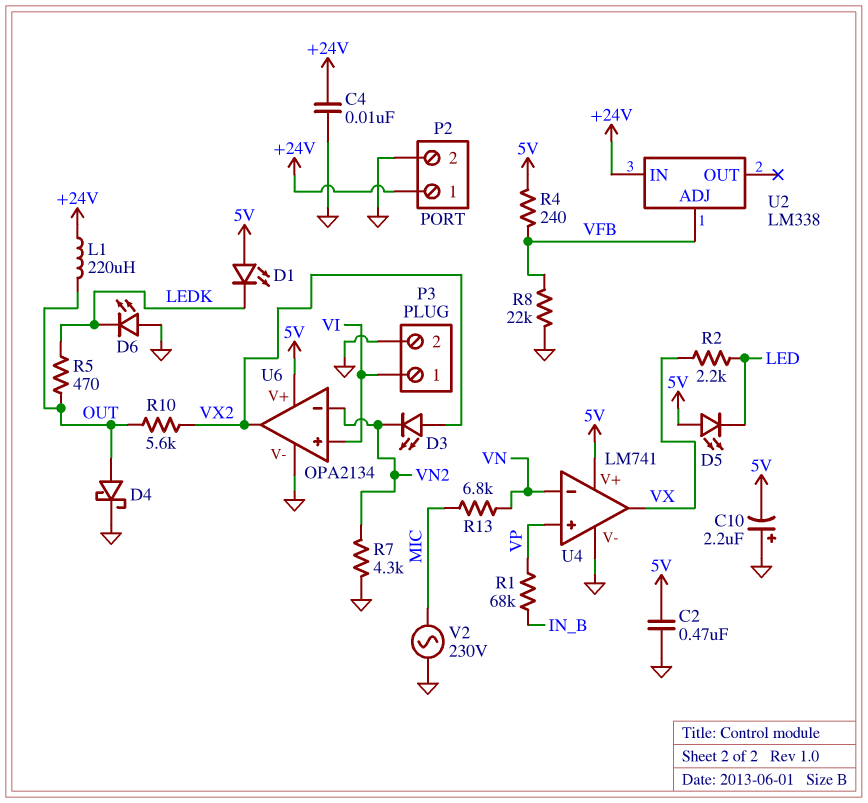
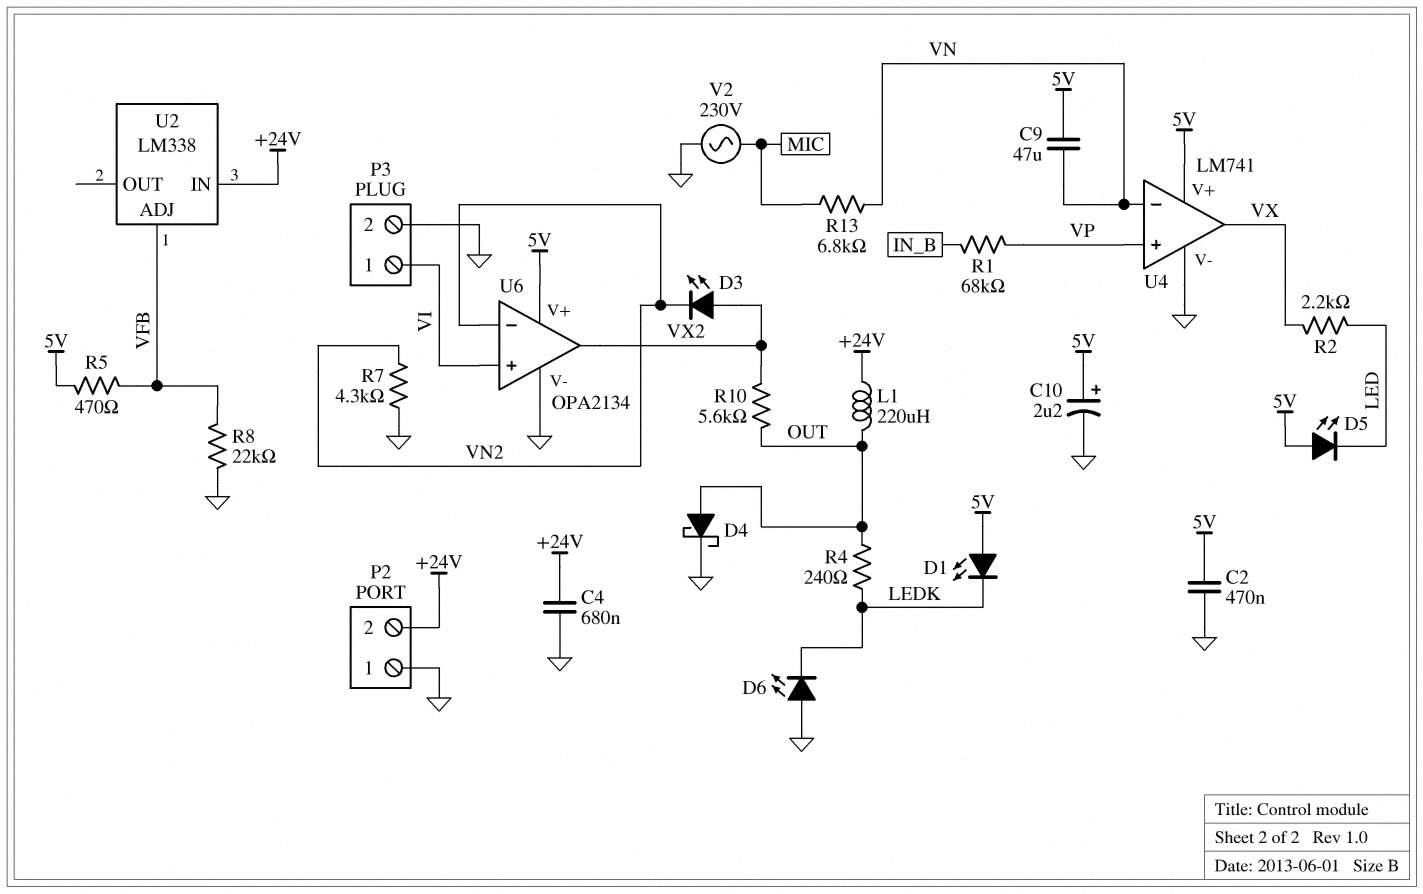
C4: 10nF (+24V, GND) -> 680nF (+24V, GND)
C9: none -> 47uF (5V, VN)
C10: 2.2uF (plus GND, minus 5V) -> 2.2uF (plus 5V, minus GND)
P2 pin 1: +24V -> GND
P2 pin 2: GND -> +24V
R4: 240 (5V, VFB) -> 240 (LEDK, OUT)
R5: 470 (LEDK, OUT) -> 470 (5V, VFB)

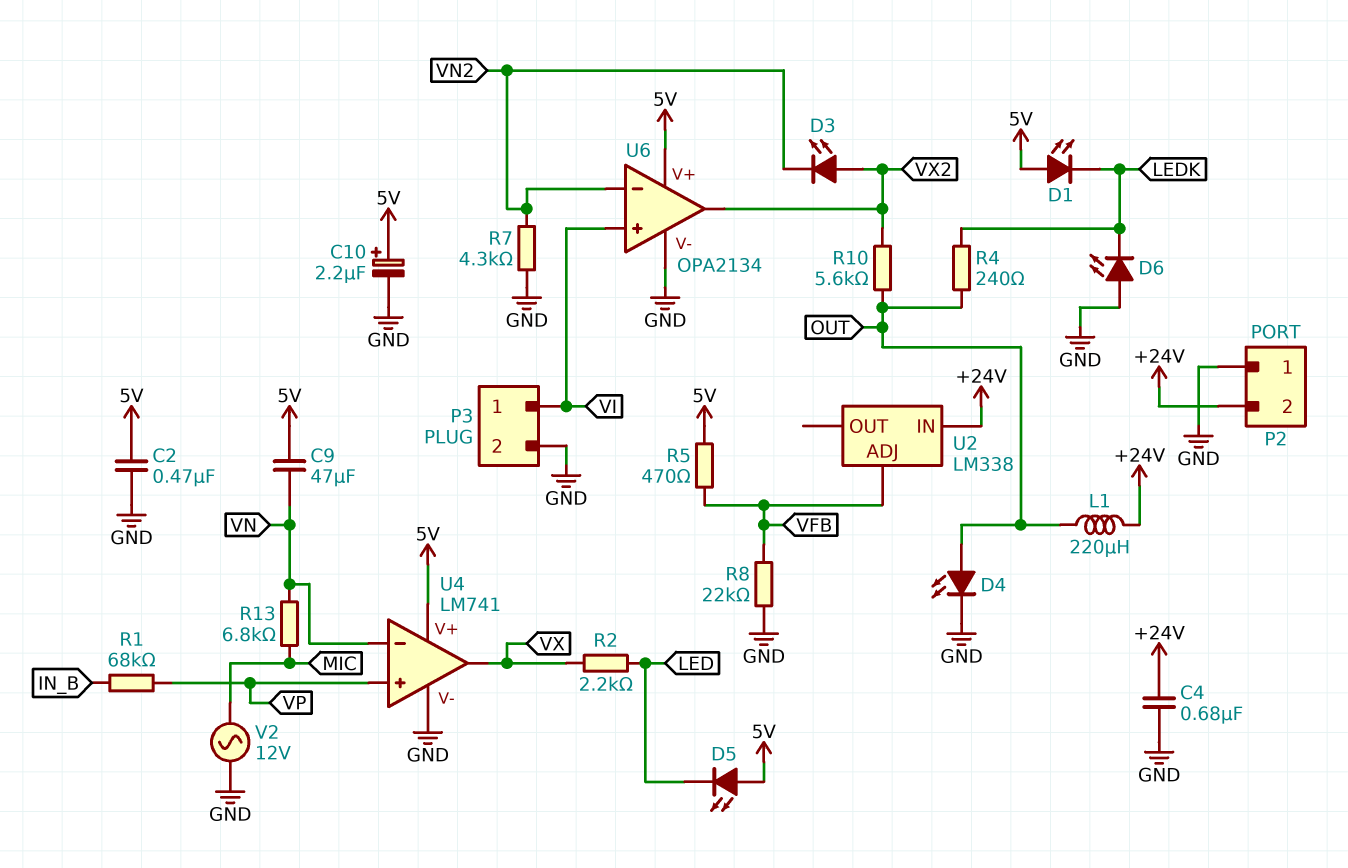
D4: schottky (A OUT, K GND) -> LED (A OUT, K GND)
V2: AC 230V (GND, MIC) -> AC 12V (GND, MIC)

